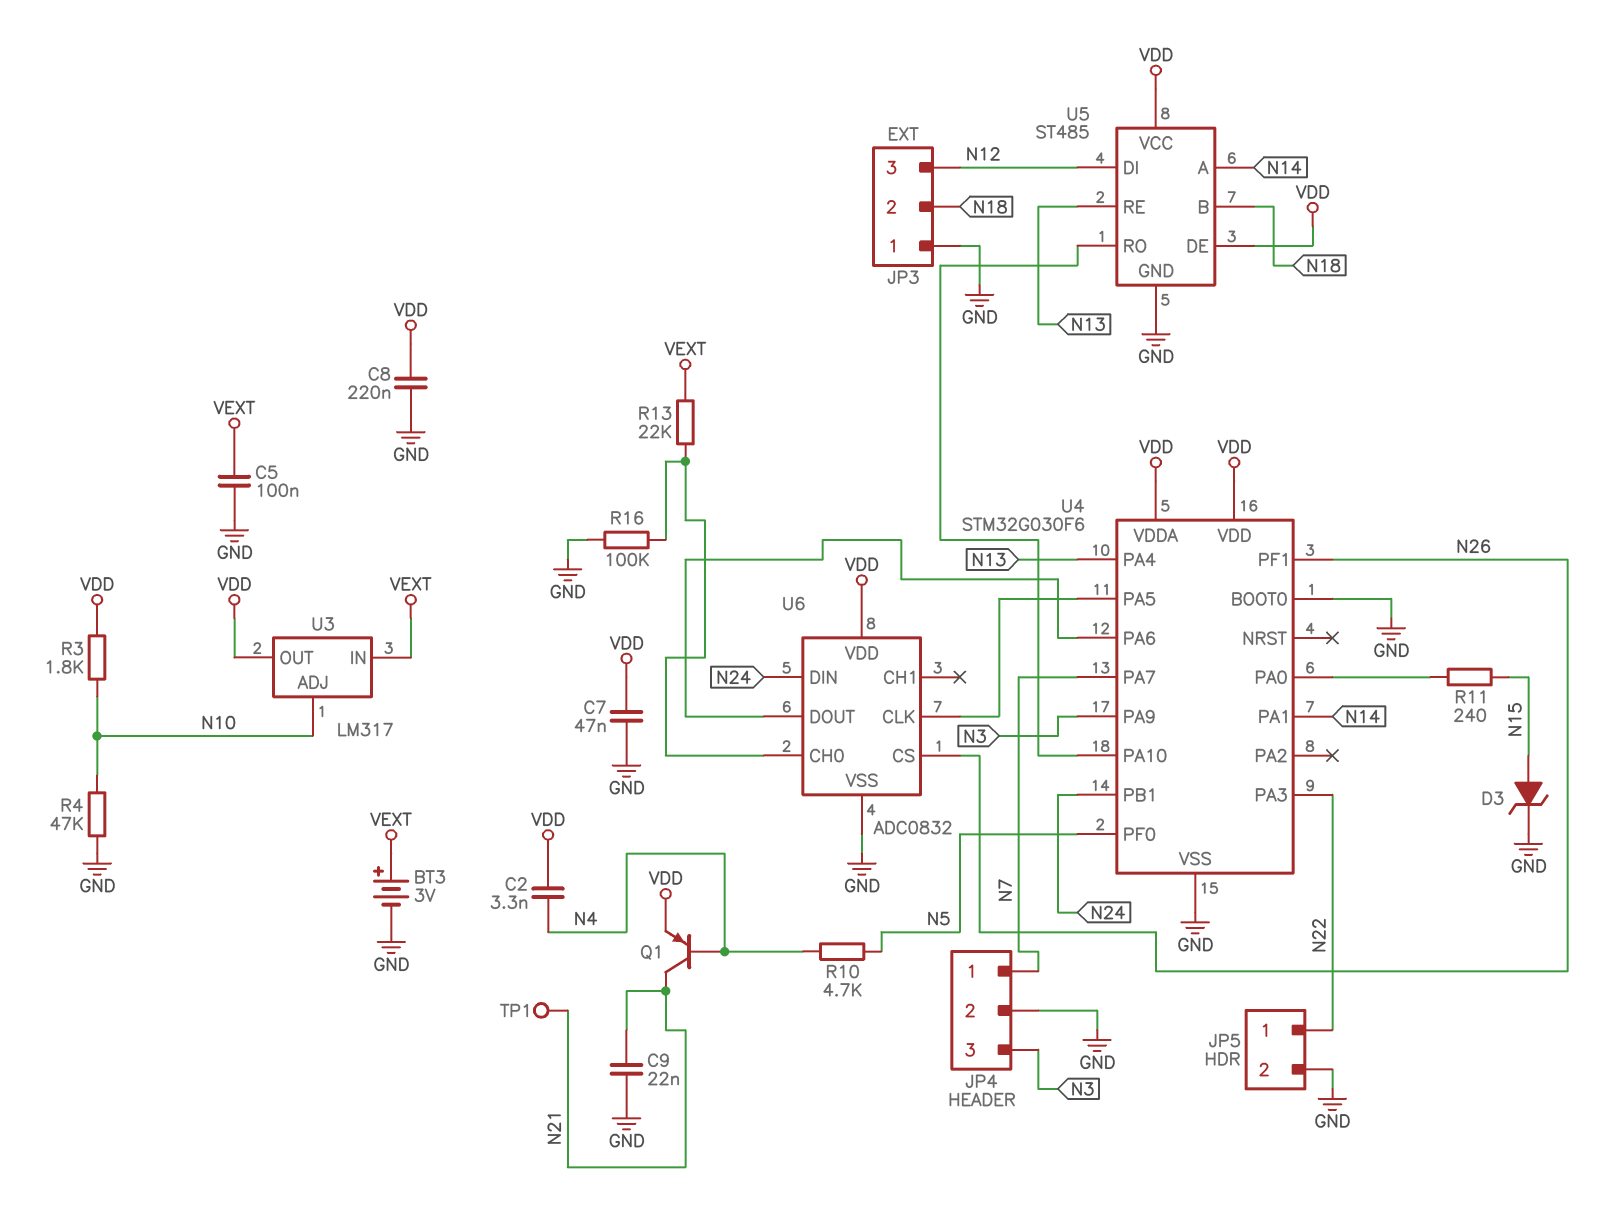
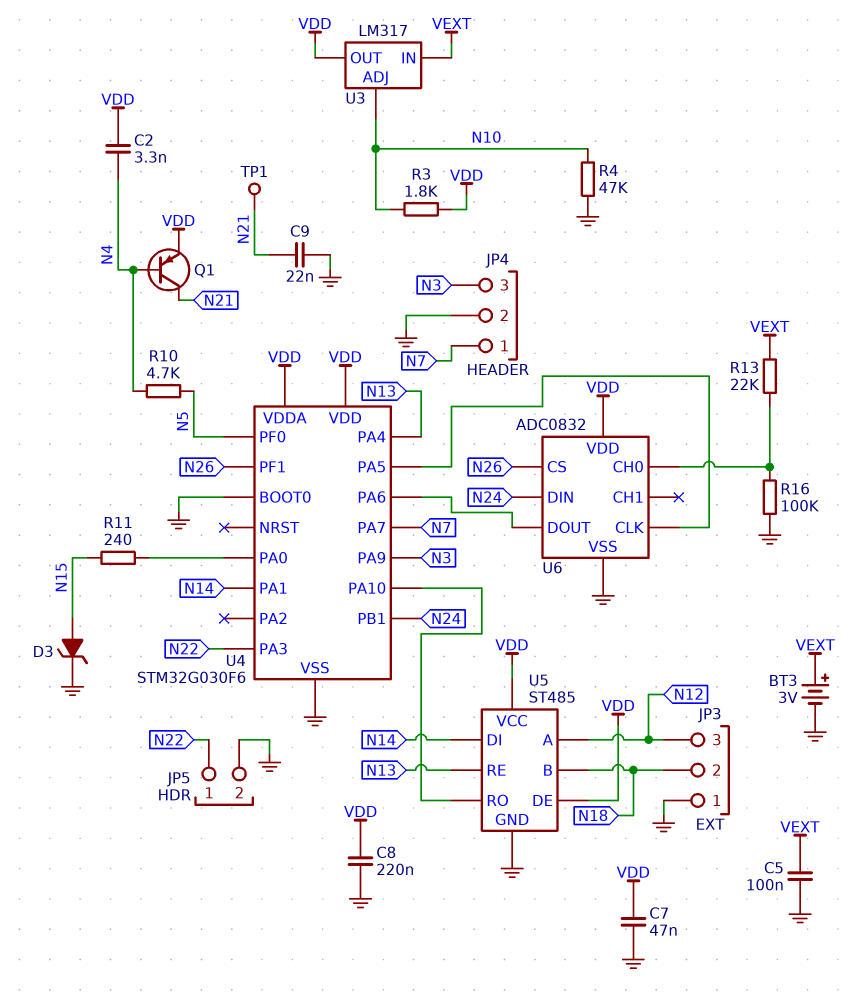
U5 pin A: N14 -> N12
U5 pin DI: N12 -> N14

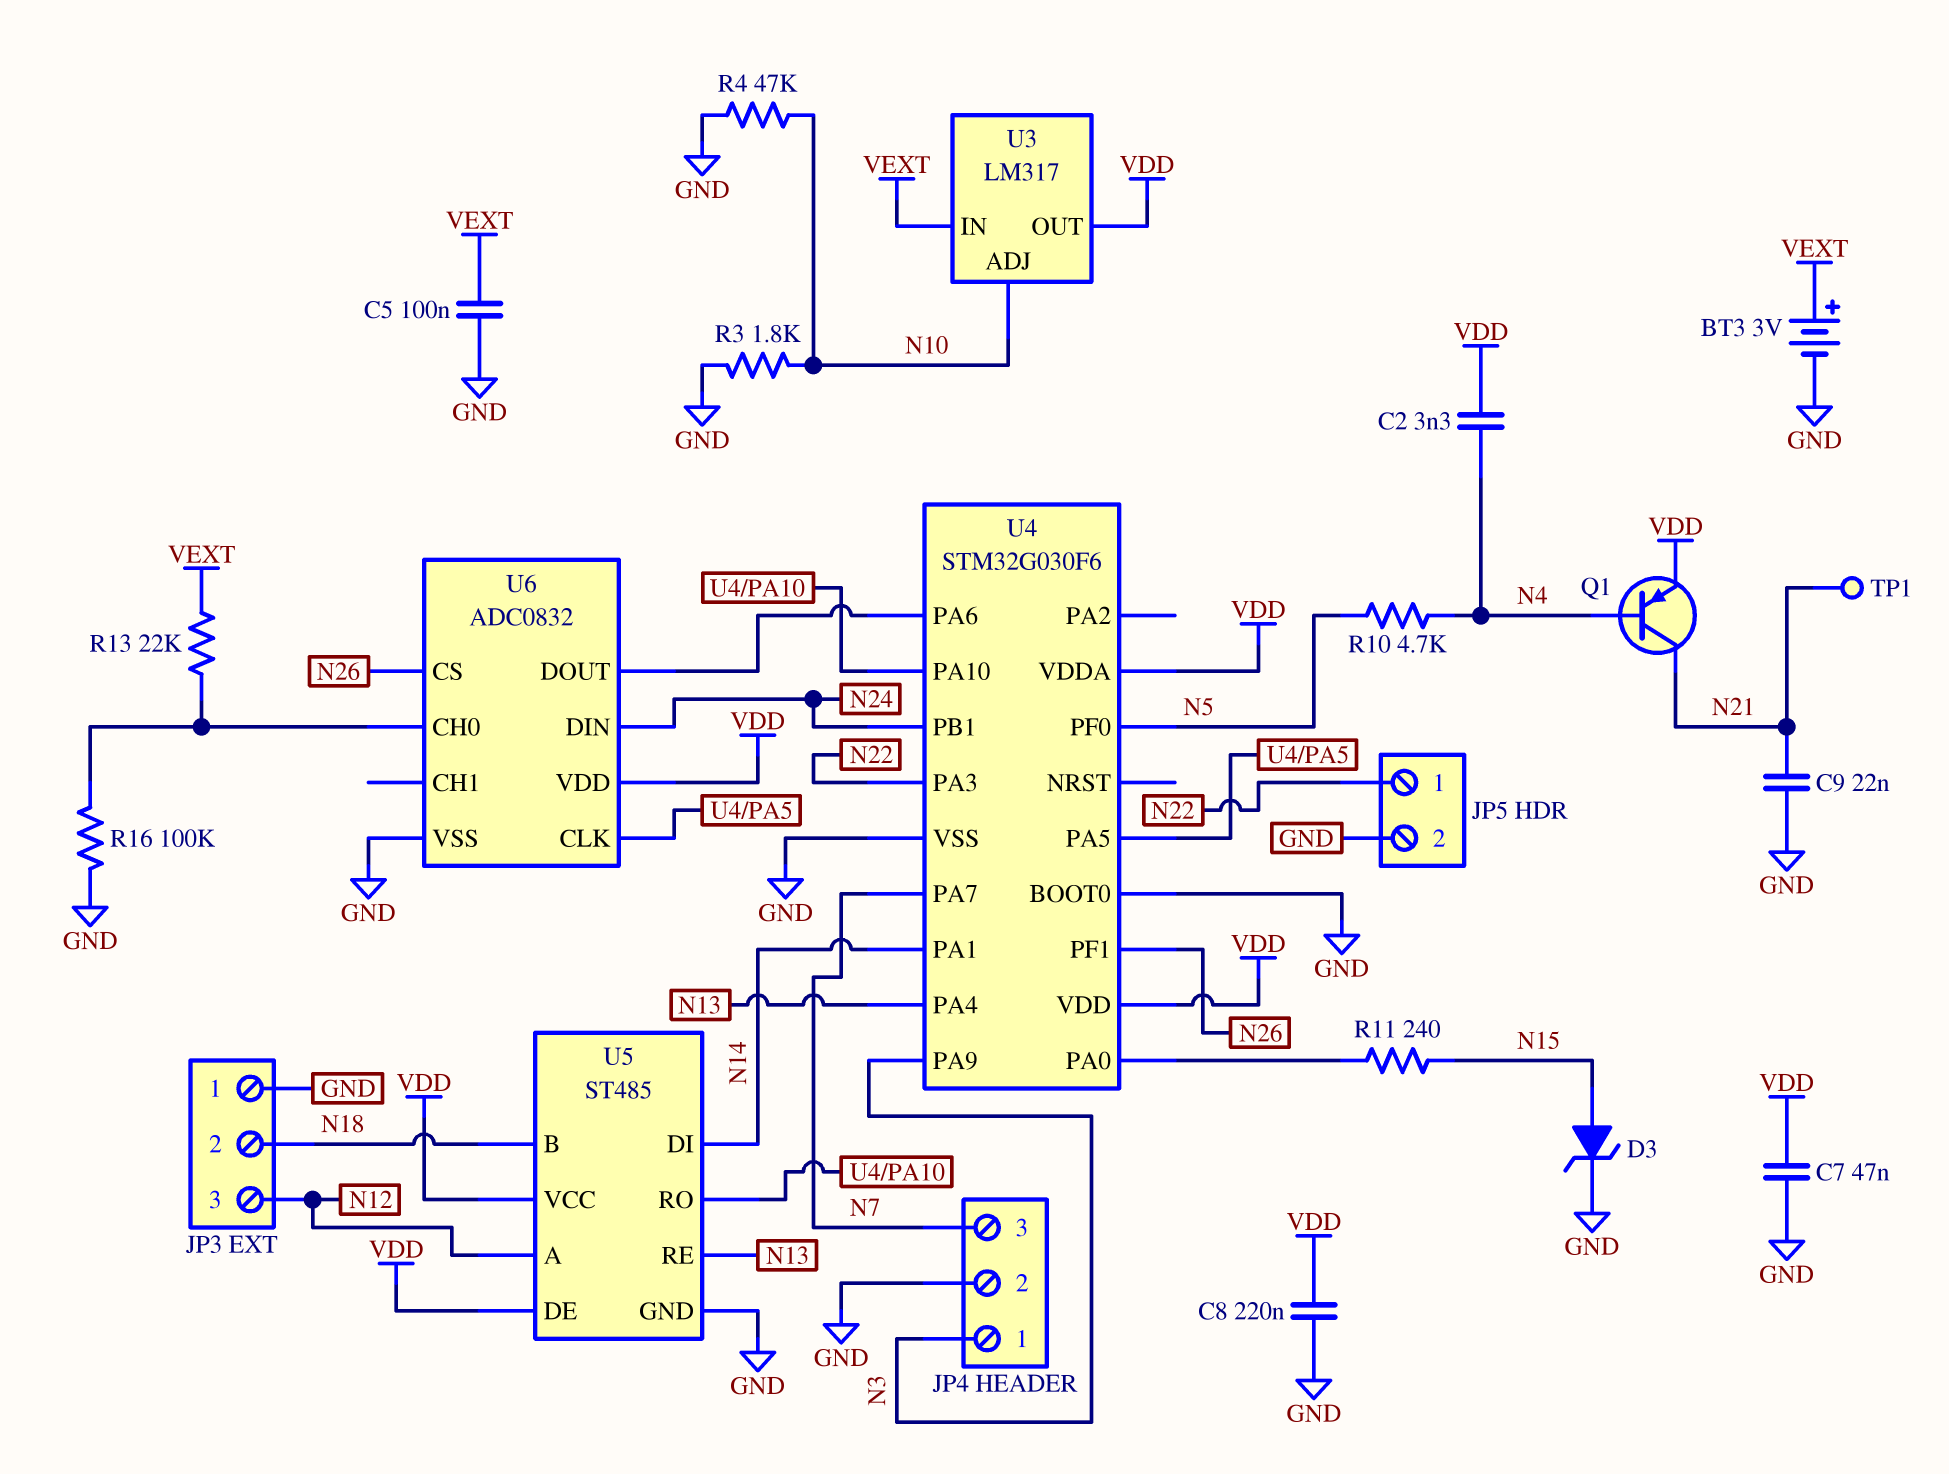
JP4 pin 1: N7 -> N3
JP4 pin 3: N3 -> N7
R3: 1.8k (N10, VDD) -> 1.8k (GND, N10)

